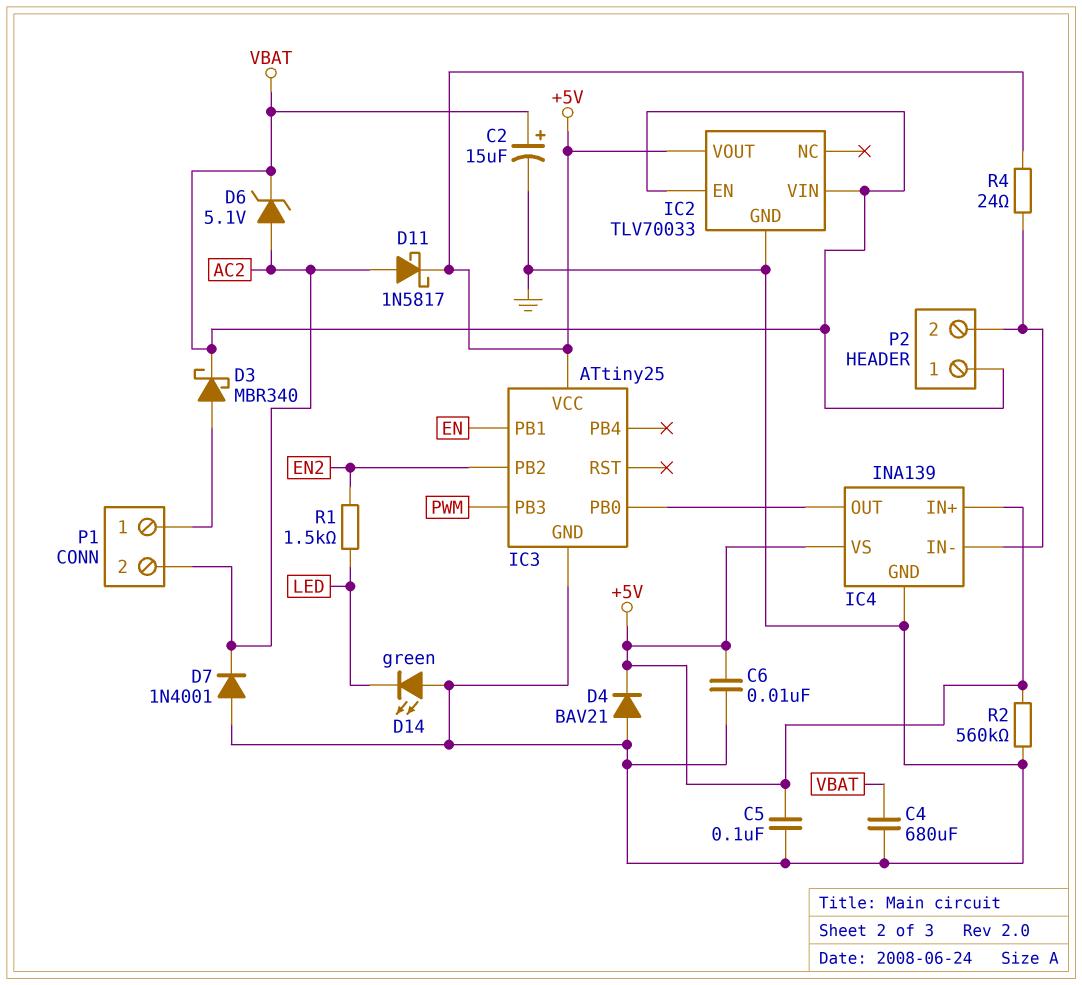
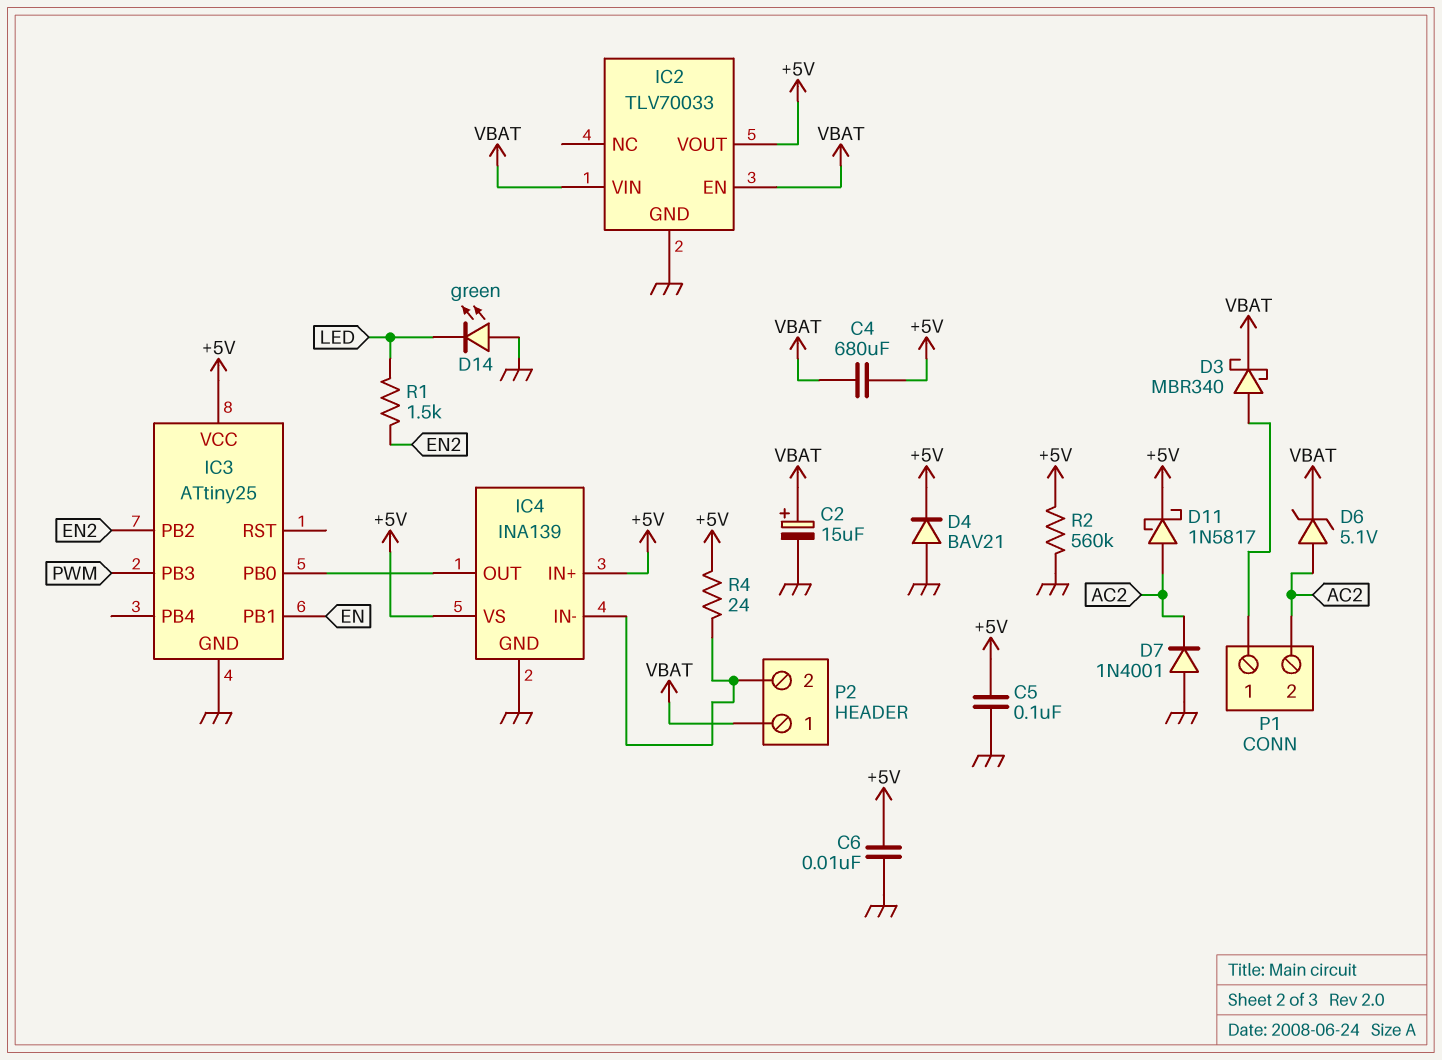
C4: 680uF (GND, VBAT) -> 680uF (+5V, VBAT)

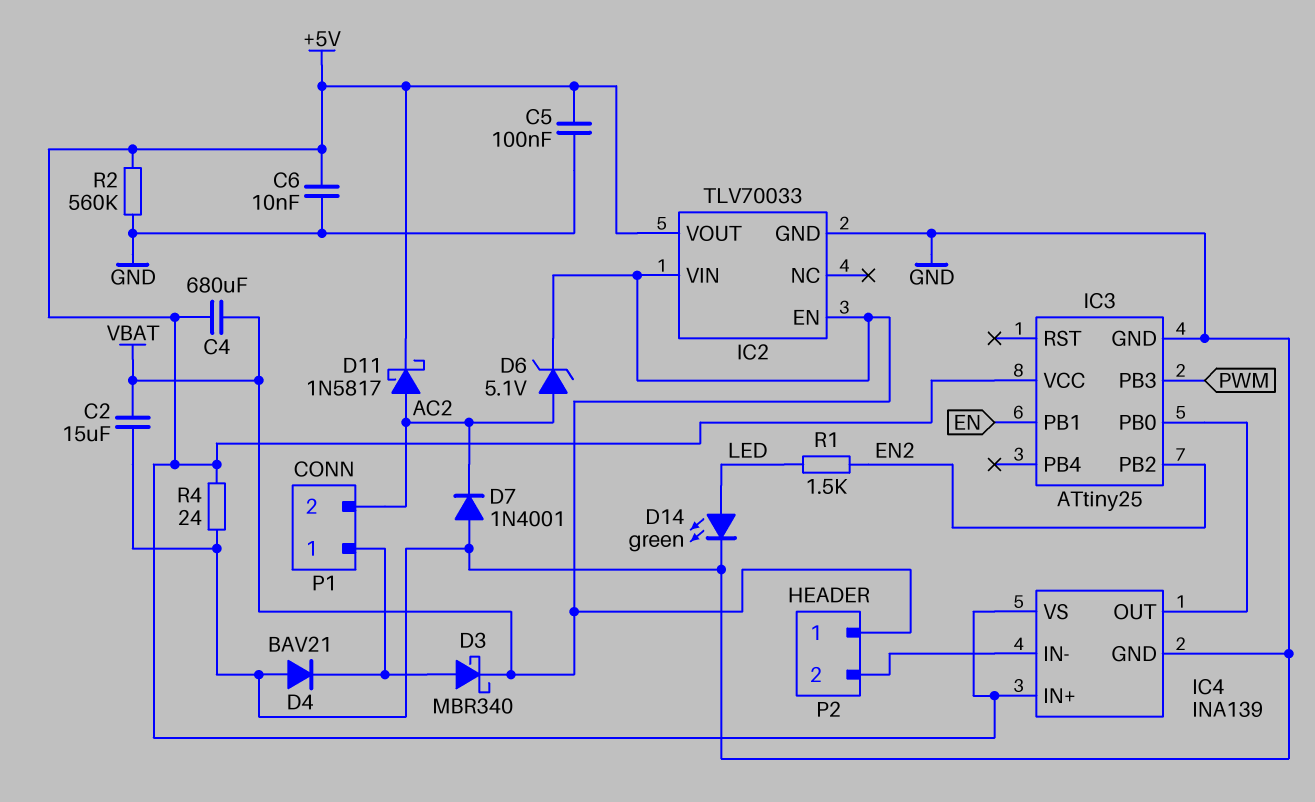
C2: 15uF (plus VBAT, minus GND) -> 15uF (GND, VBAT)
D4: diode BAV21 (A GND, K +5V) -> diode BAV21 (A GND, K P1/1)
D14: LED green (A GND, K LED) -> LED green (A LED, K GND)
R4: 24 (+5V, IC4/IN-) -> 24 (+5V, GND)

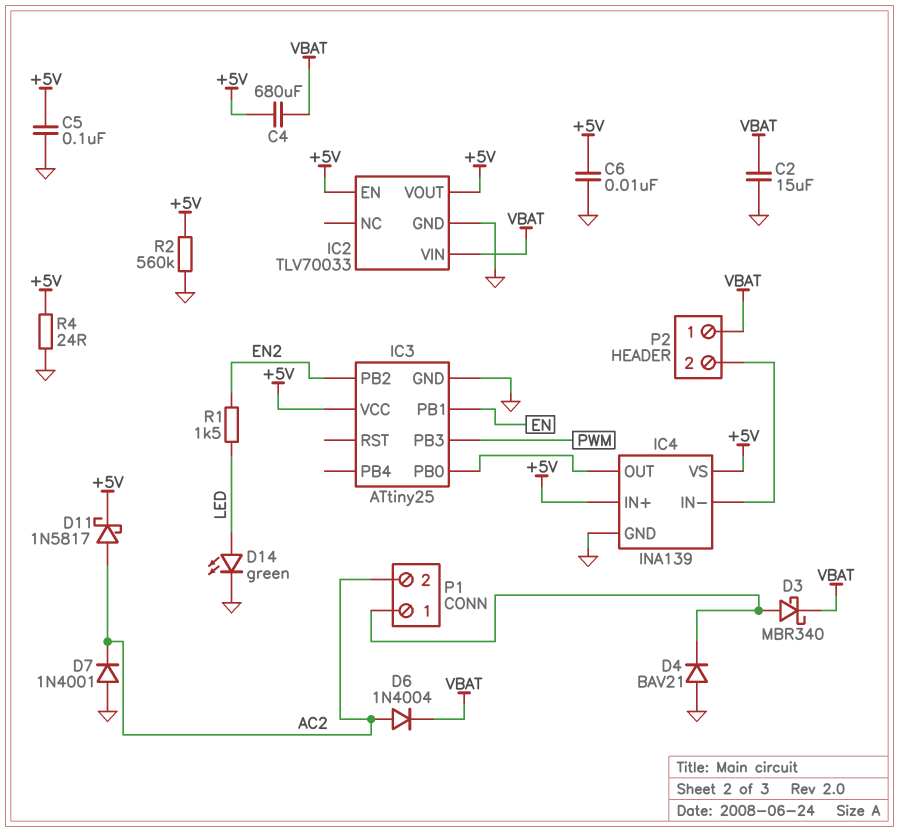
D6: zener 5.1V (A AC2, K VBAT) -> diode 1N4004 (A AC2, K VBAT)
IC2 pin EN: VBAT -> +5V

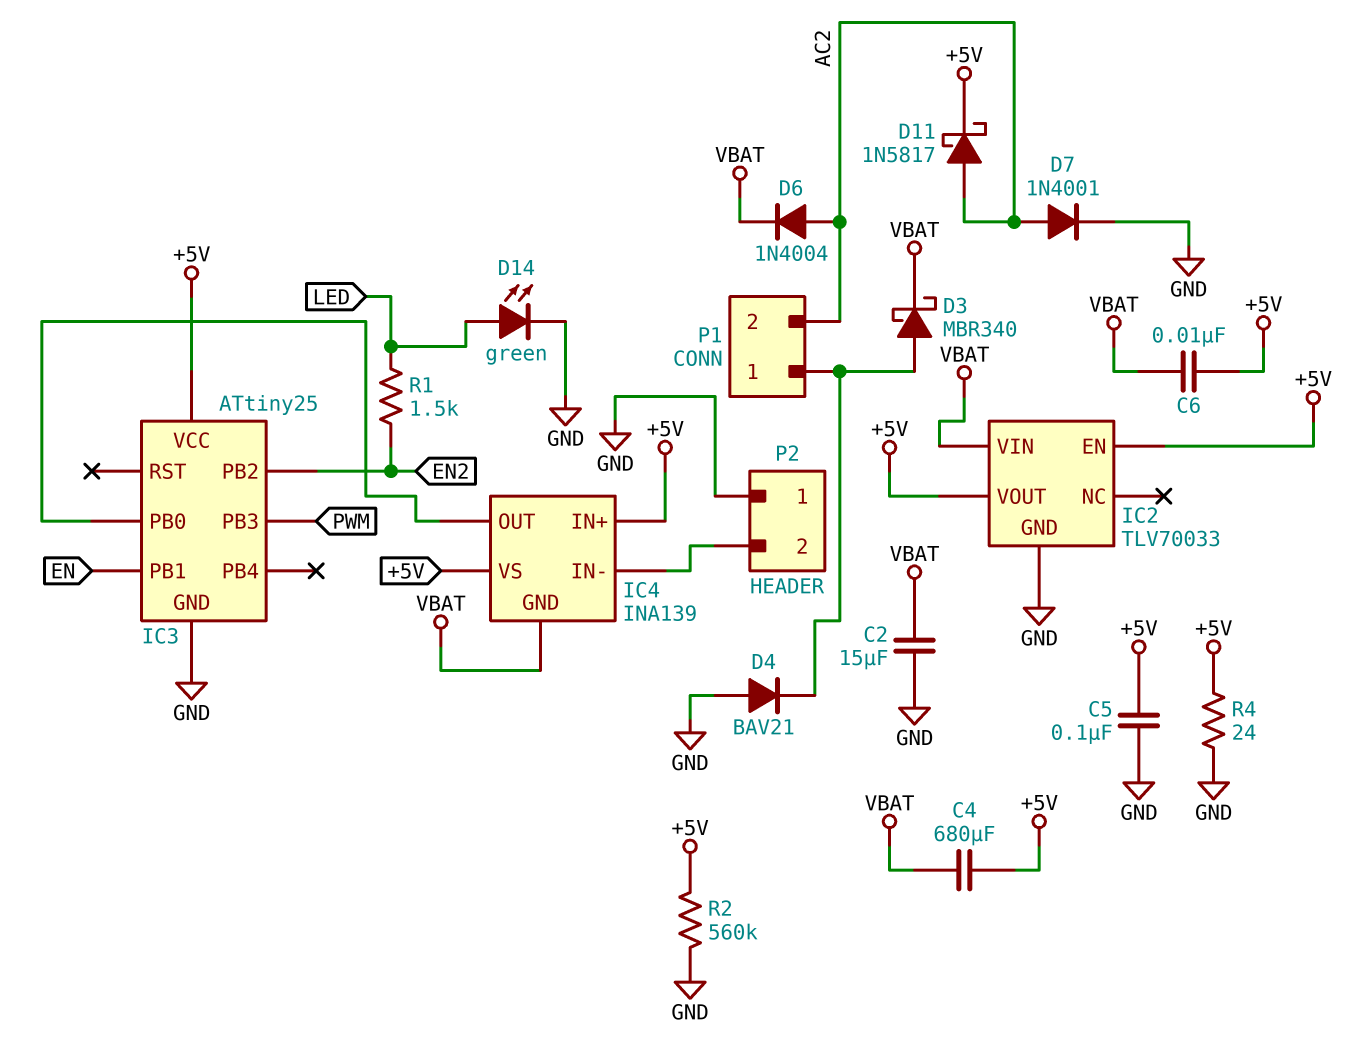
C6: 10nF (+5V, GND) -> 10nF (+5V, VBAT)
D7: diode 1N4001 (A GND, K AC2) -> diode 1N4001 (A AC2, K GND)
IC4 pin GND: GND -> VBAT
P2 pin 1: VBAT -> GND

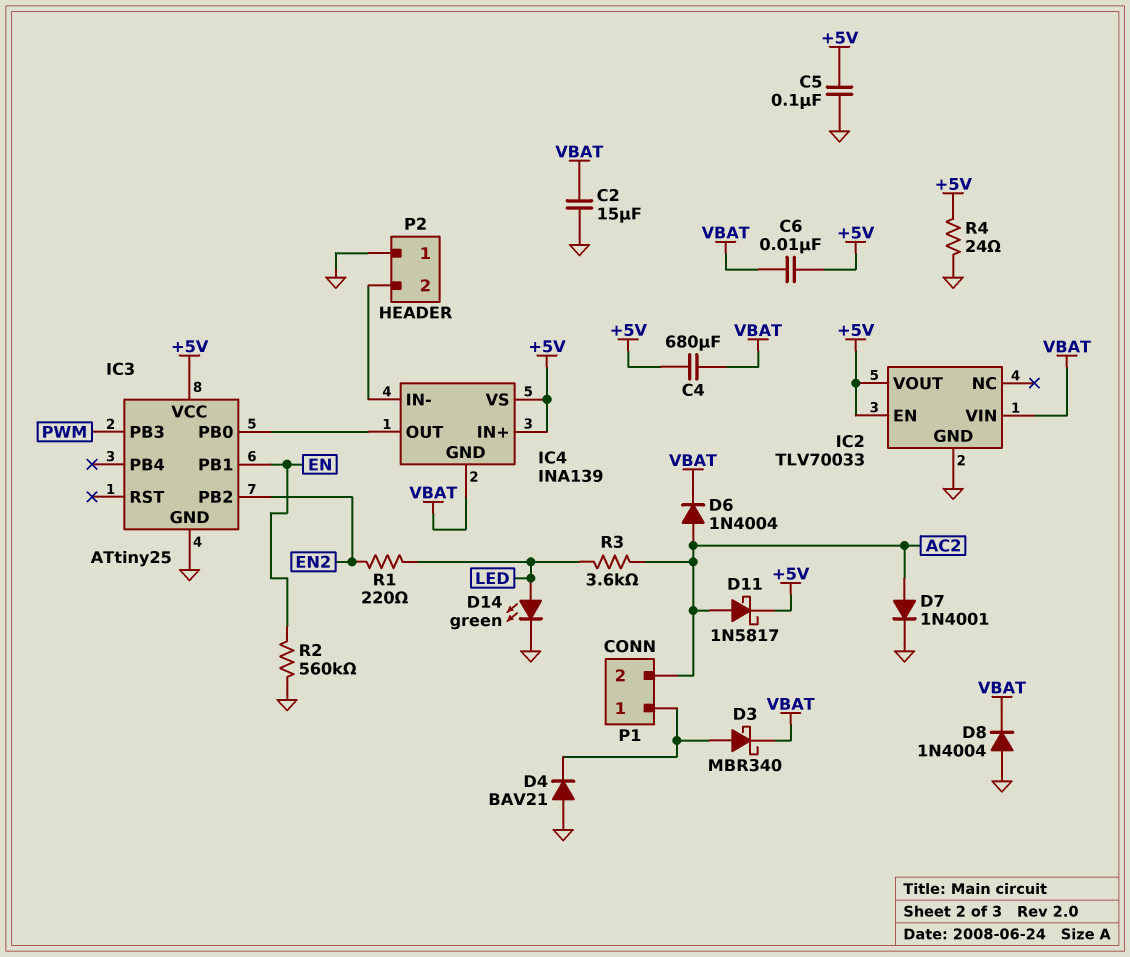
D8: none -> diode 1N4004 (A GND, K VBAT)
R1: 1.5k (EN2, LED) -> 220 (EN2, LED)
R2: 560k (+5V, GND) -> 560k (EN, GND)
R3: none -> 3.6k (AC2, LED)

